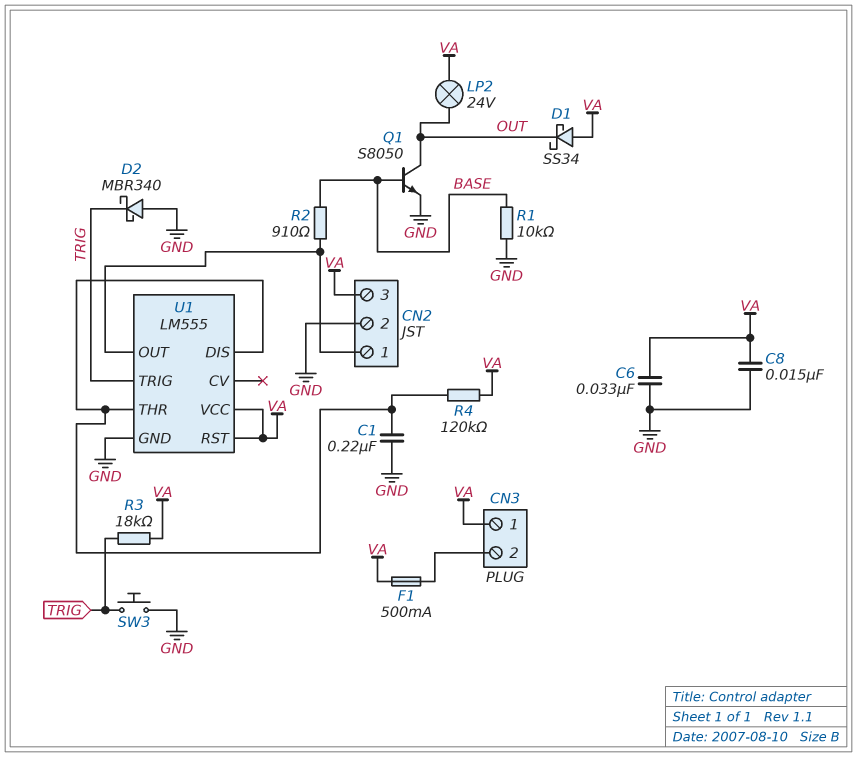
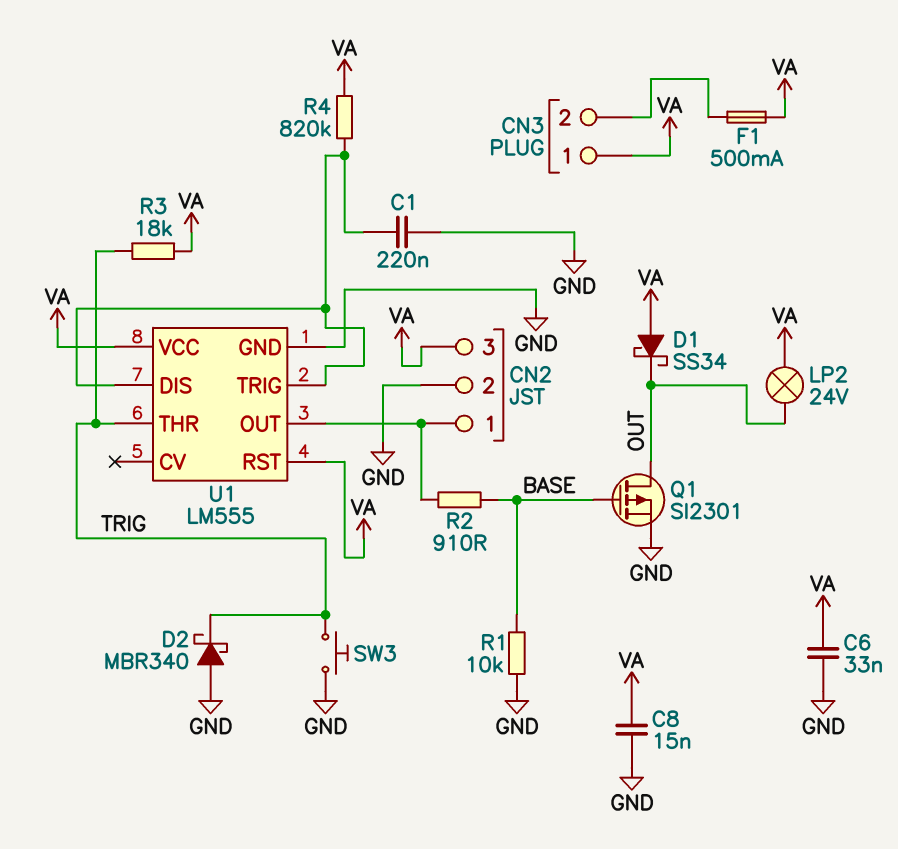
Q1: NPN S8050 (B BASE, C OUT, E GND) -> PMOS SI2301 (G BASE, D OUT, S GND)
R4: 120k (U1/DIS, VA) -> 820k (U1/DIS, VA)
U1 pin THR: U1/DIS -> TRIG
U1 pin TRIG: TRIG -> U1/DIS

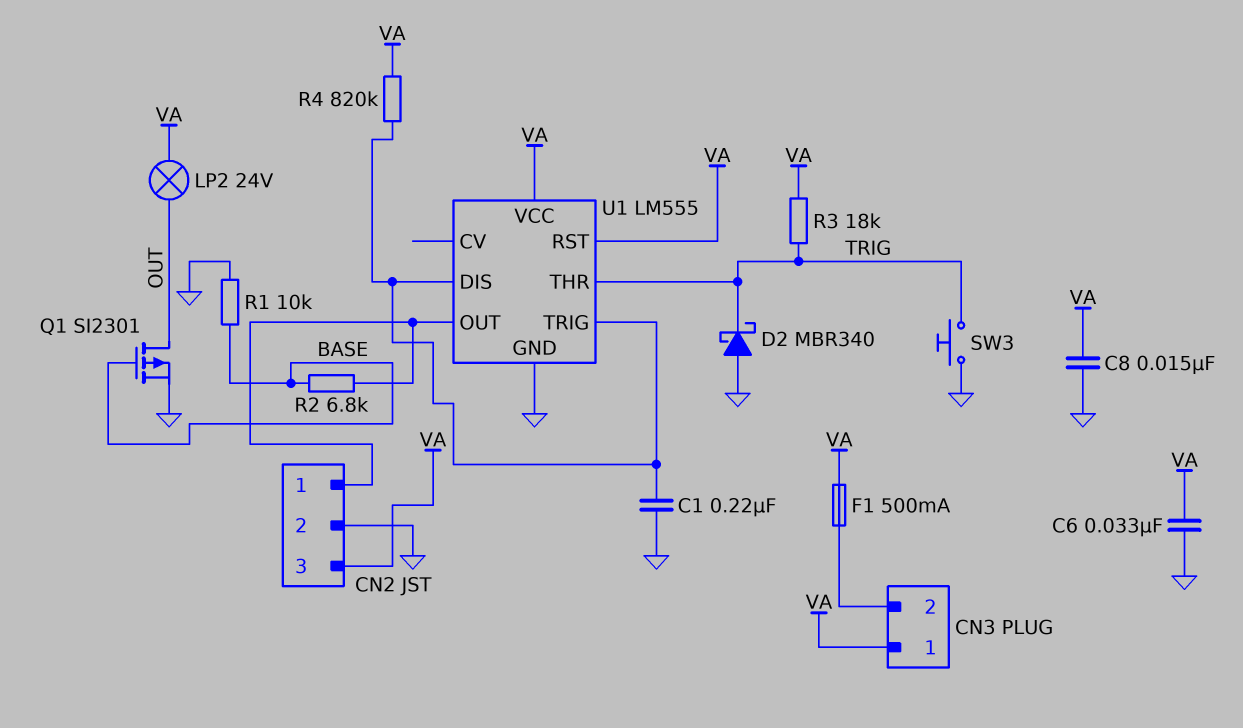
D1: schottky SS34 (A VA, K OUT) -> none
R2: 910 (BASE, CN2/1) -> 6.8k (BASE, CN2/1)

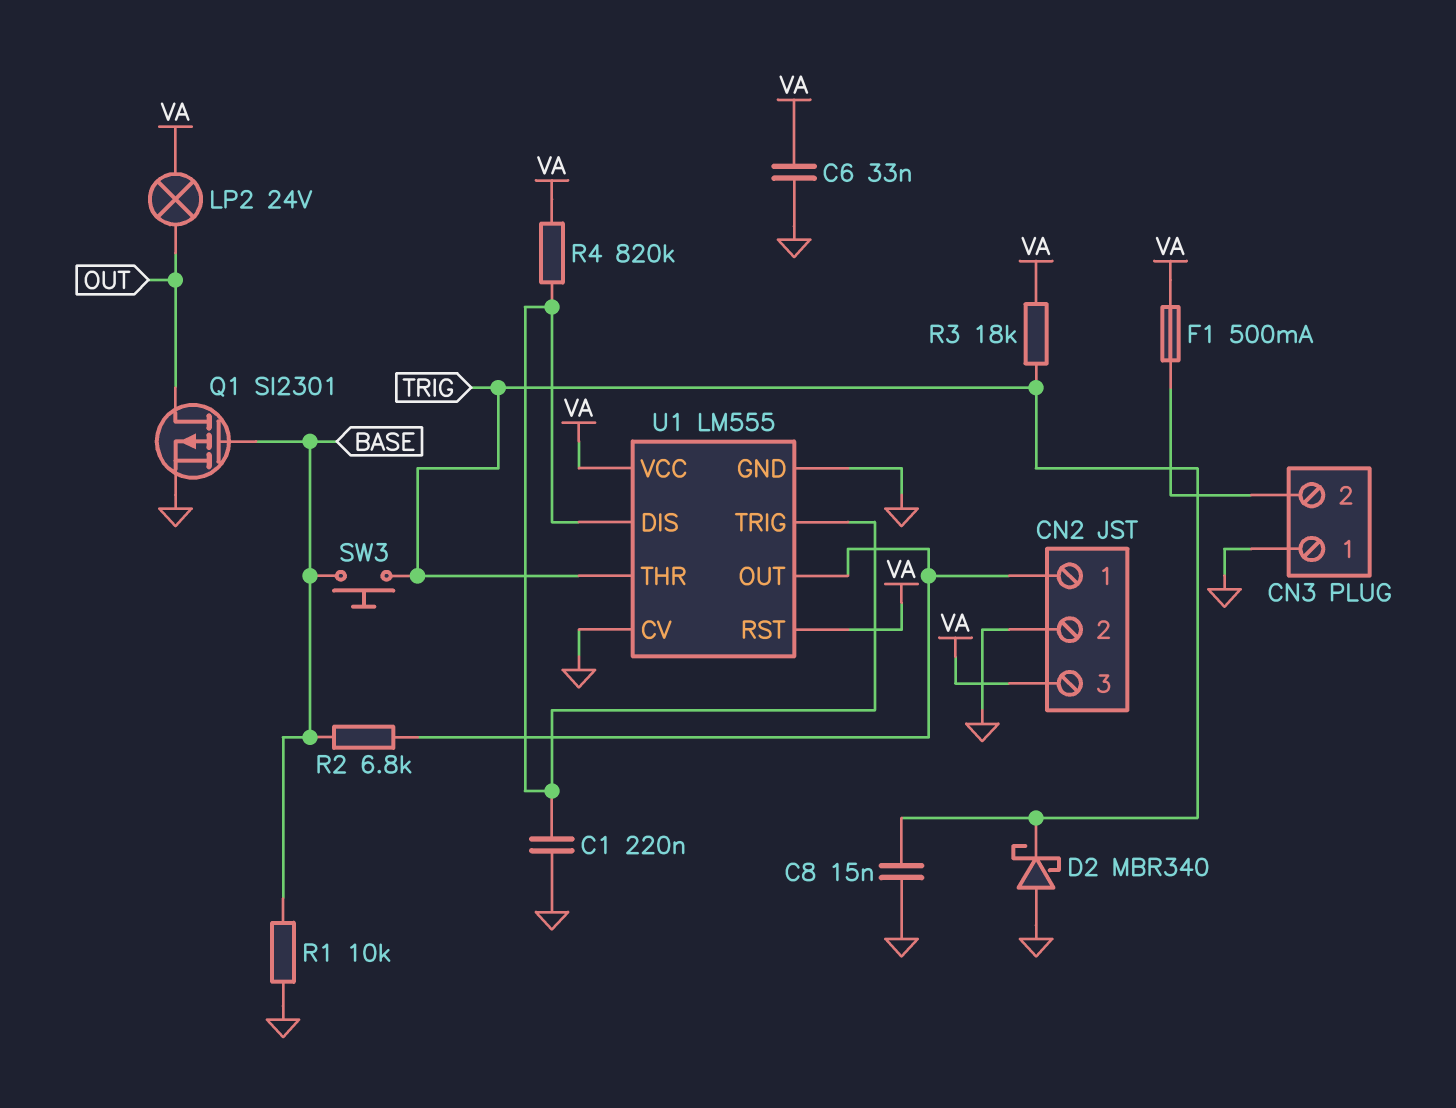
C8: 15nF (GND, VA) -> 15nF (GND, TRIG)
CN3 pin 1: VA -> GND
SW3: button (GND, TRIG) -> button (BASE, TRIG)
U1 pin CV: none -> GND

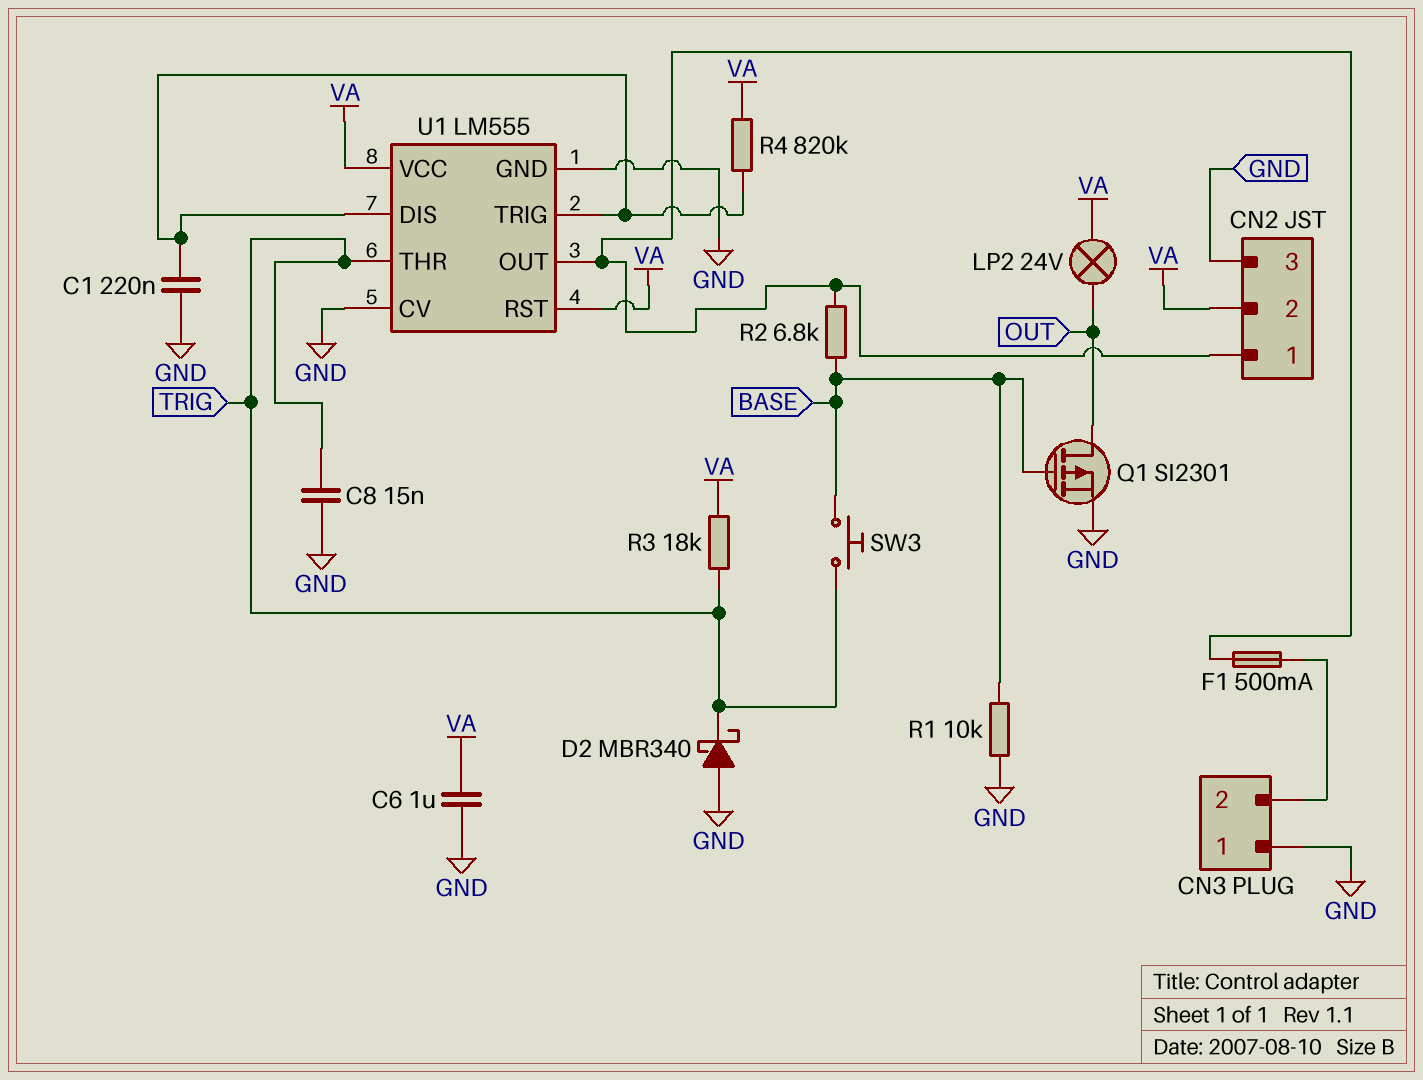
C6: 33nF (GND, VA) -> 1uF (GND, VA)
CN2 pin 2: GND -> VA
CN2 pin 3: VA -> GND
F1: 500mA (CN3/2, VA) -> 500mA (CN2/1, CN3/2)

